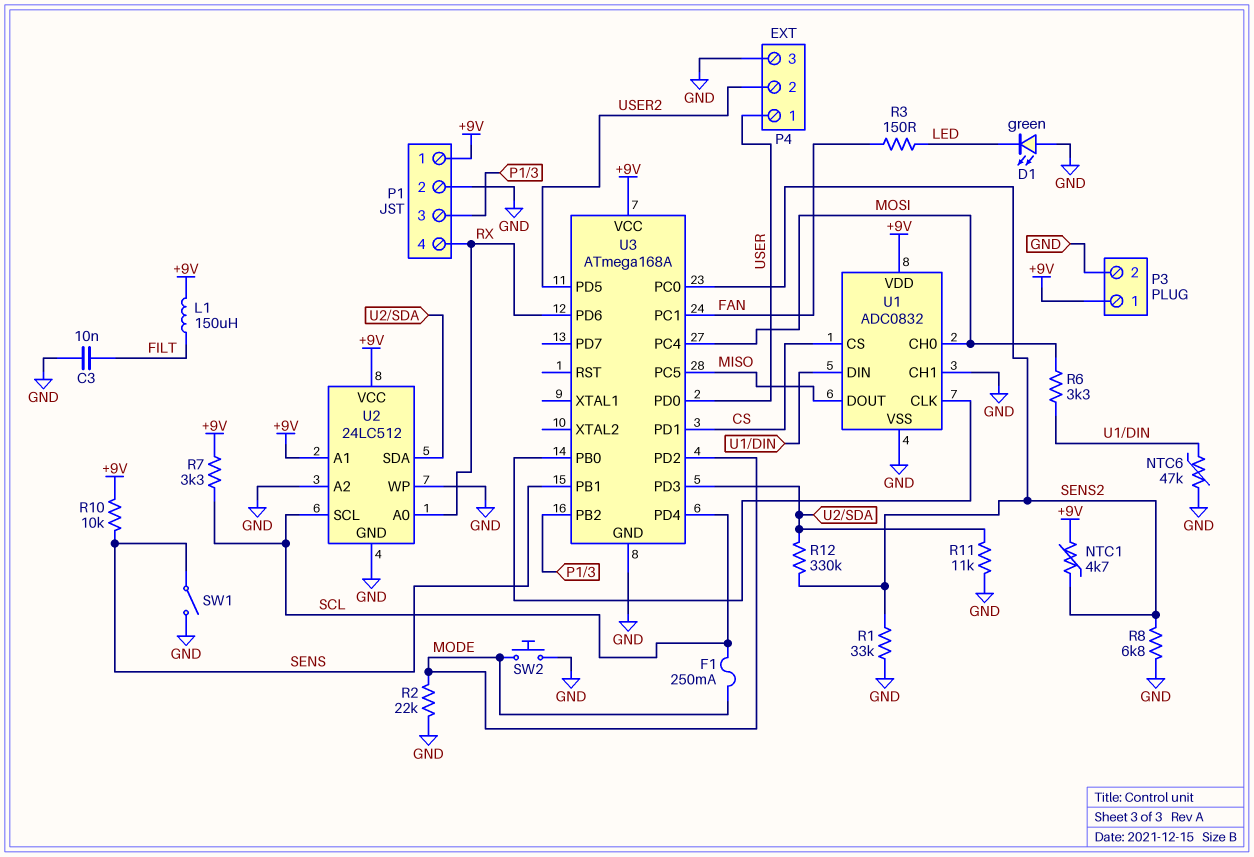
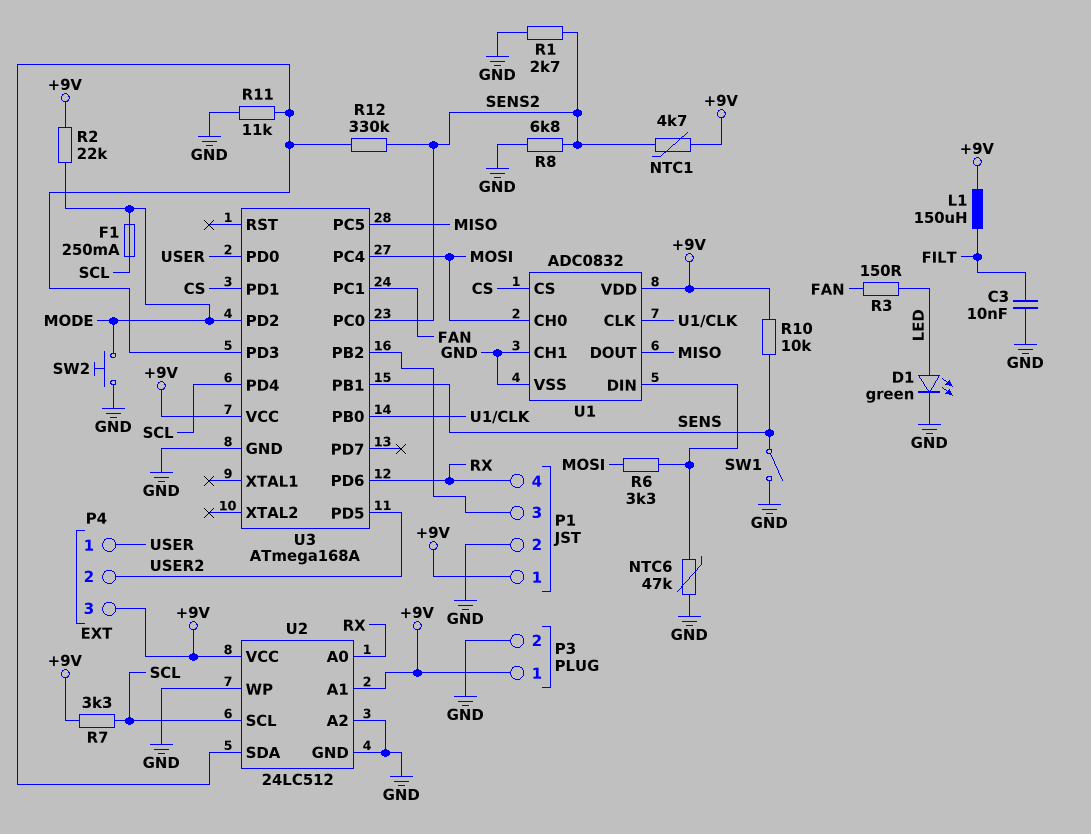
D1: LED green (A GND, K LED) -> LED green (A LED, K GND)
P4 pin 3: GND -> +9V
R1: 33k (GND, SENS2) -> 2.7k (GND, SENS2)
R2: 22k (GND, MODE) -> 22k (+9V, MODE)

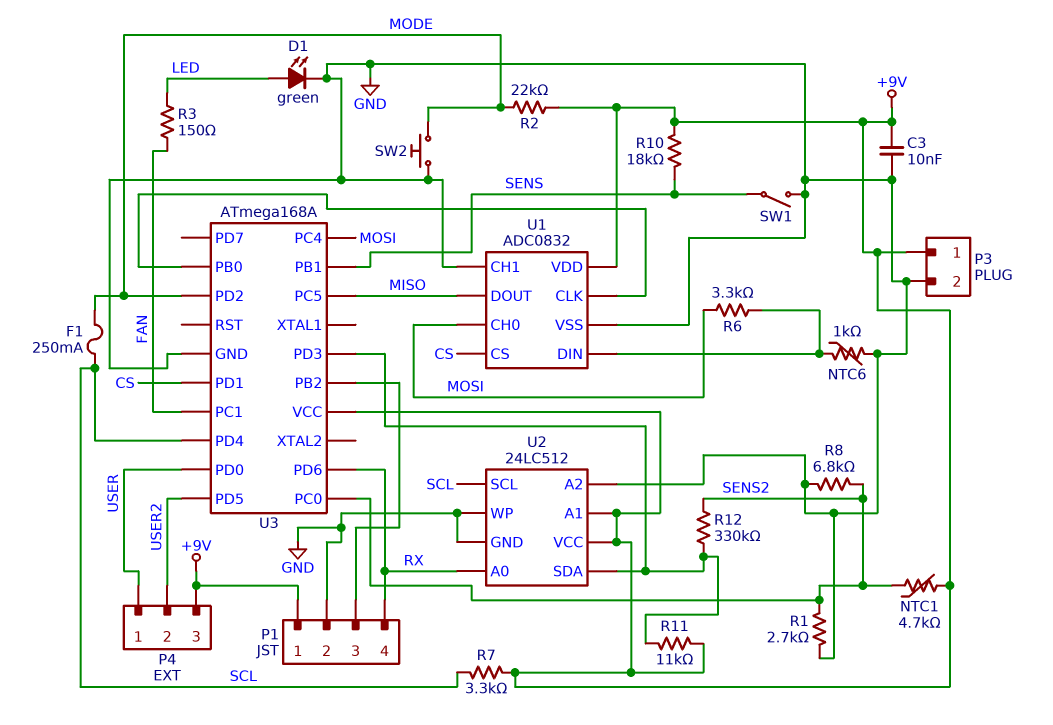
C3: 10nF (FILT, GND) -> 10nF (+9V, GND)
L1: 150uH (+9V, FILT) -> none
NTC6: 47k (GND, U1/DIN) -> 1k (GND, U1/DIN)
R10: 10k (+9V, SENS) -> 18k (+9V, SENS)
R11: 11k (GND, U2/SDA) -> 11k (+9V, U2/SDA)

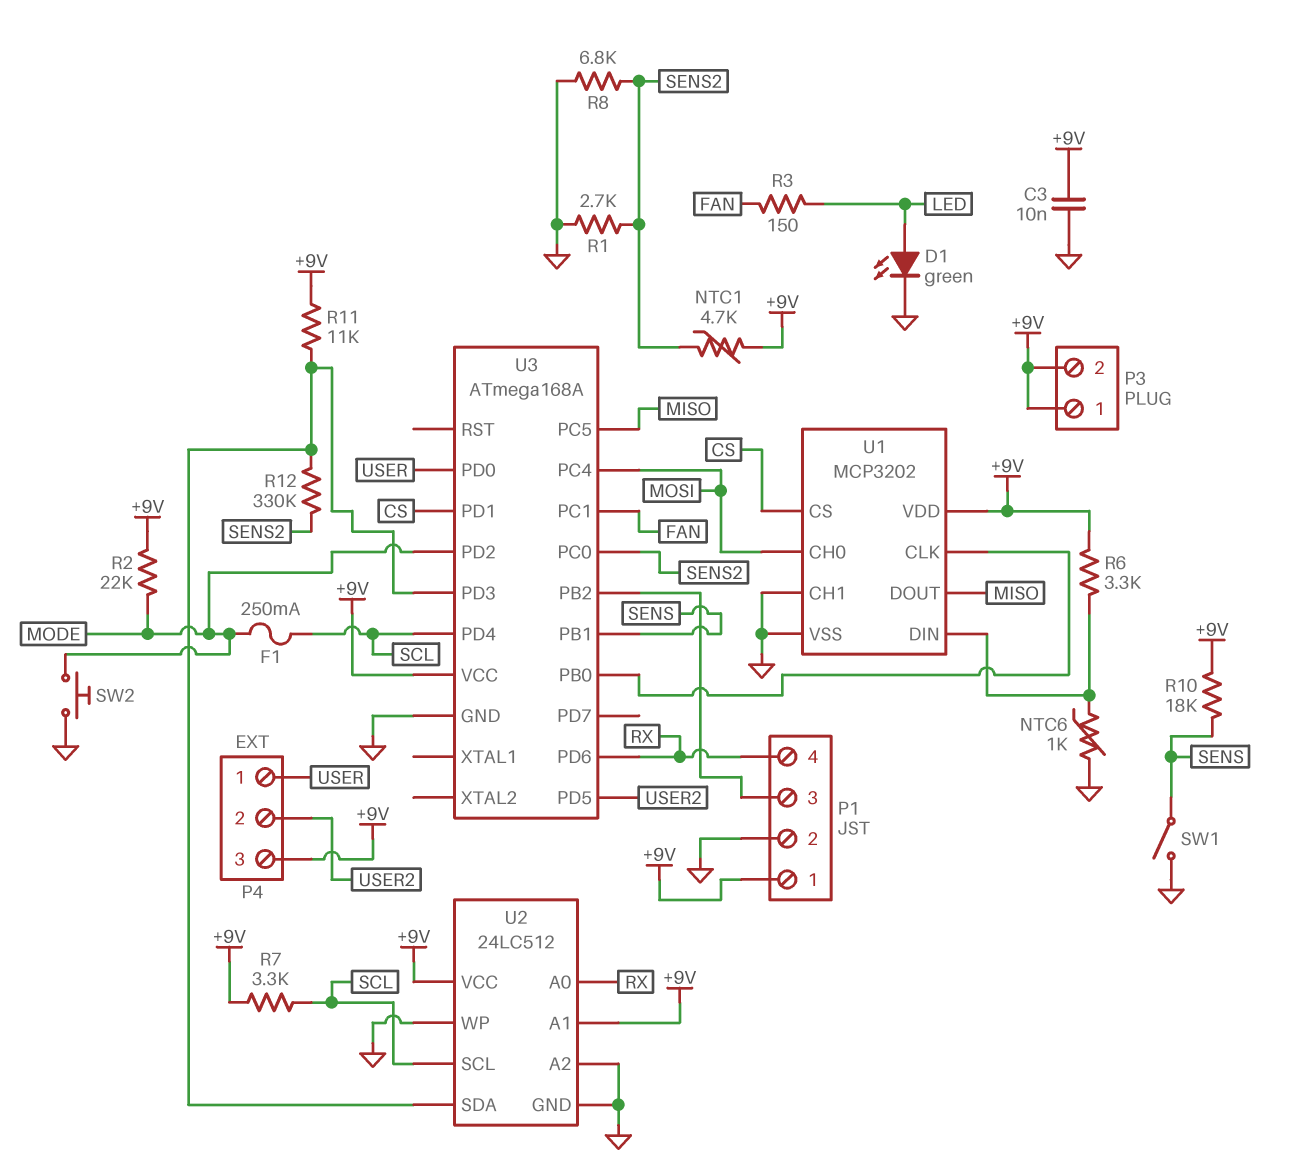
P3 pin 2: GND -> +9V
R6: 3.3k (MOSI, U1/DIN) -> 3.3k (+9V, U1/DIN)
U1: ADC0832 -> MCP3202

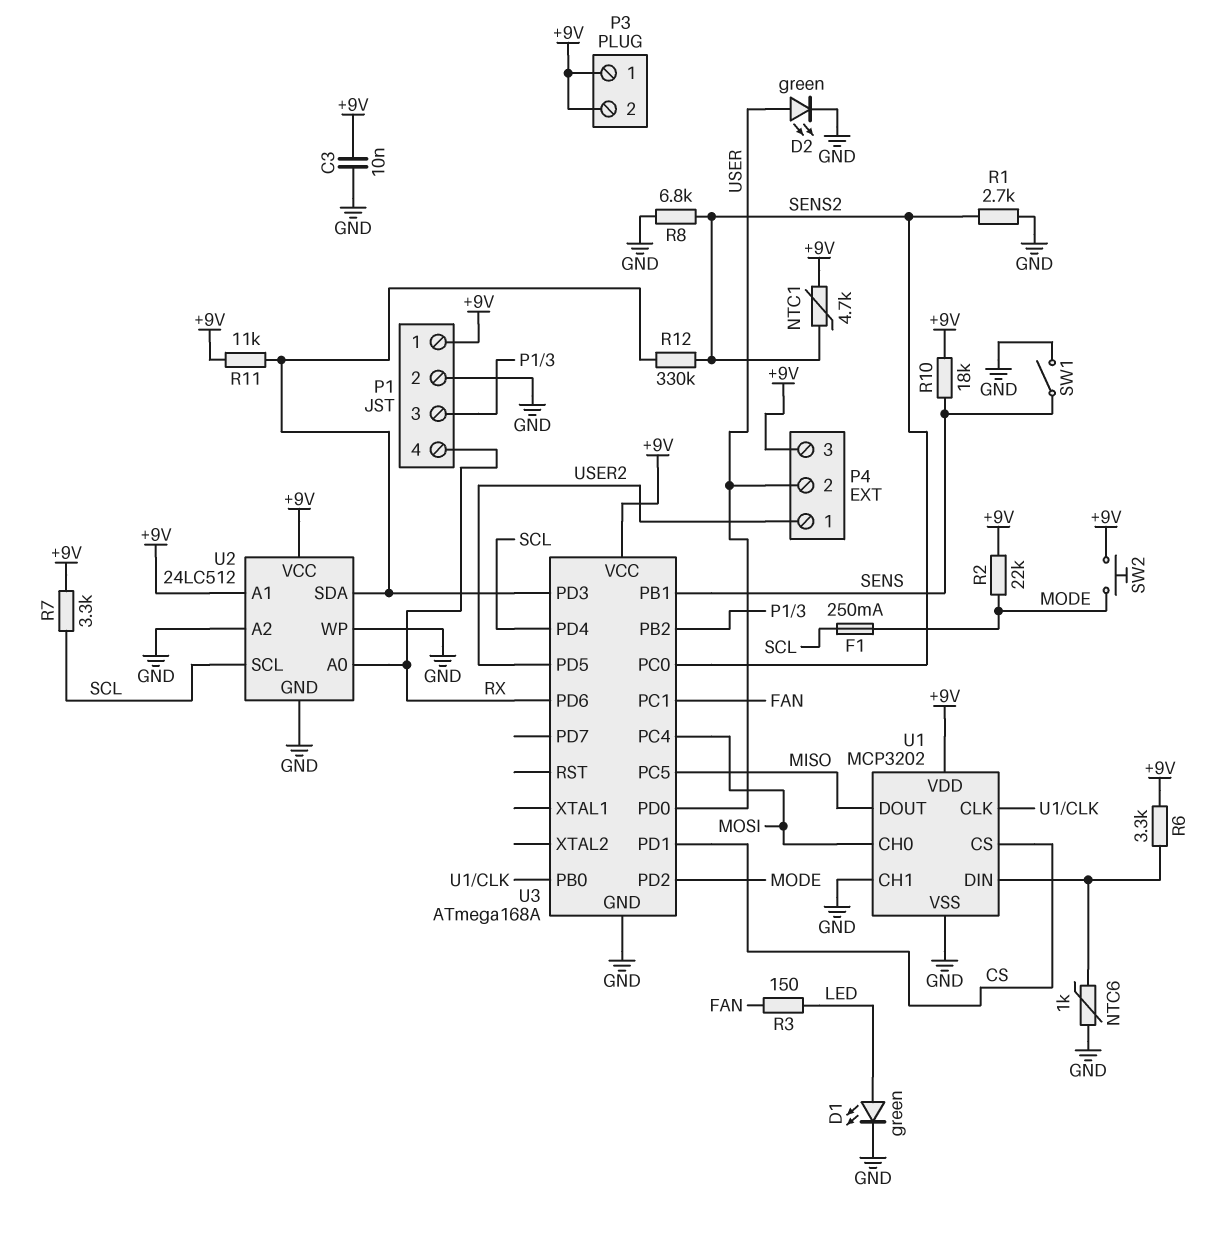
D2: none -> LED green (A USER, K GND)
P4 pin 1: USER -> USER2
P4 pin 2: USER2 -> USER
SW2: button (GND, MODE) -> button (+9V, MODE)

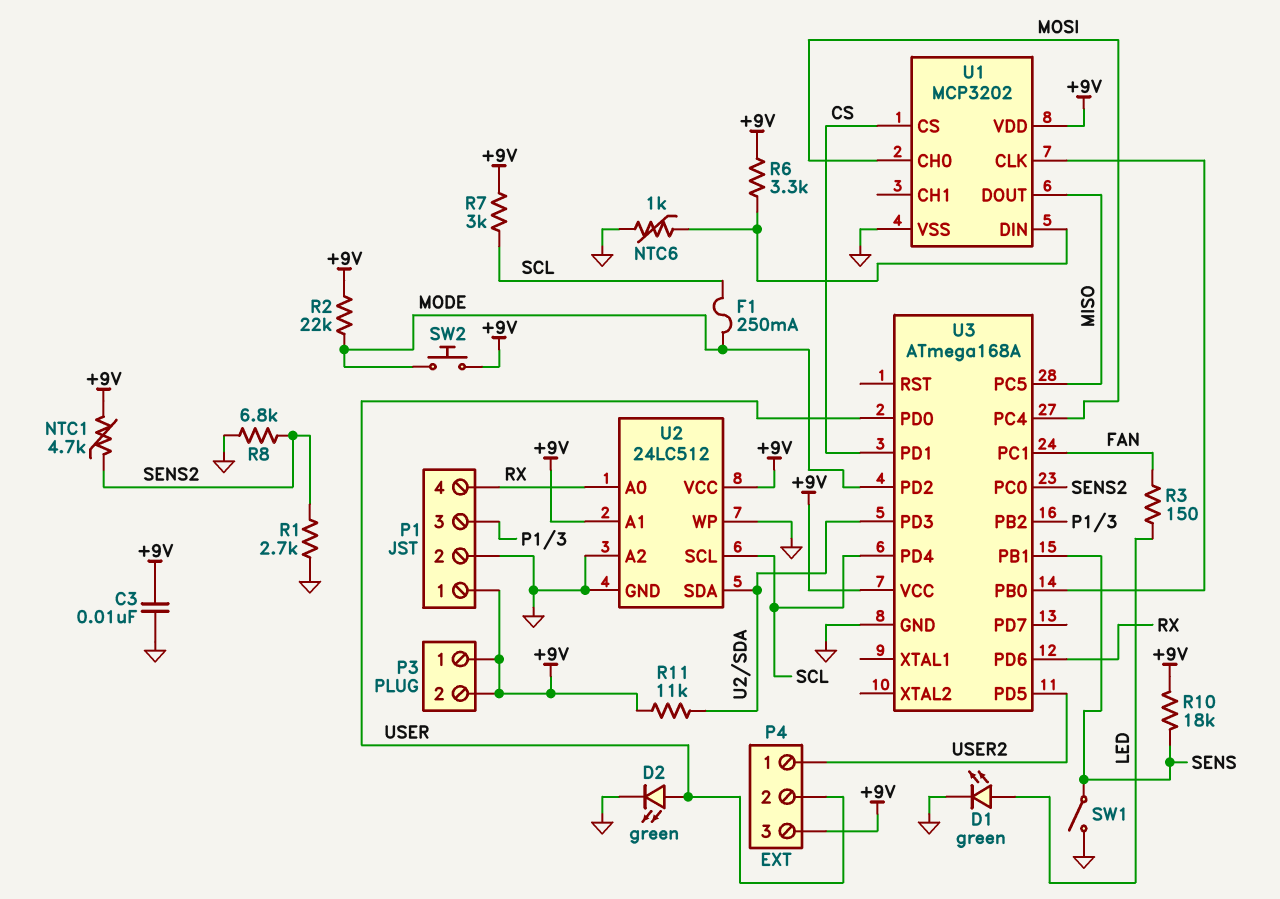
R7: 3.3k (+9V, SCL) -> 3k (+9V, SCL)
R12: 330k (SENS2, U2/SDA) -> none
U1 pin CH1: GND -> none

